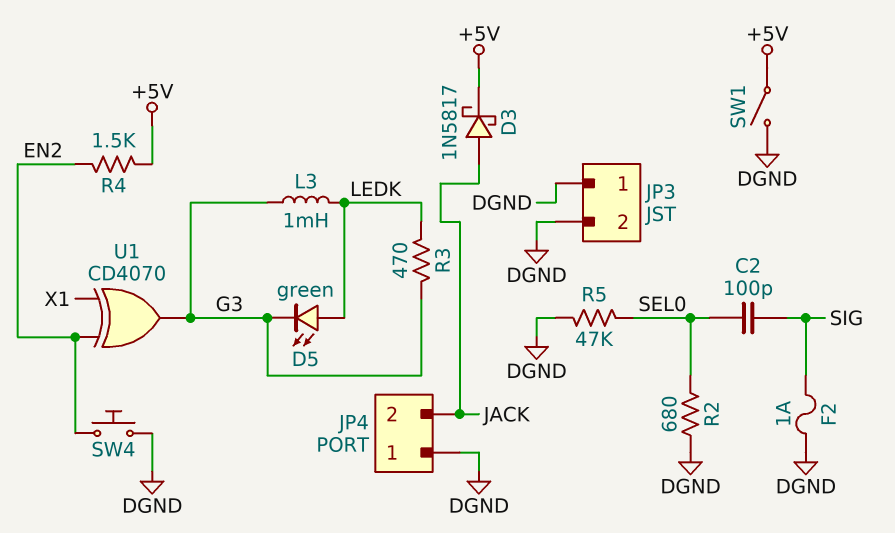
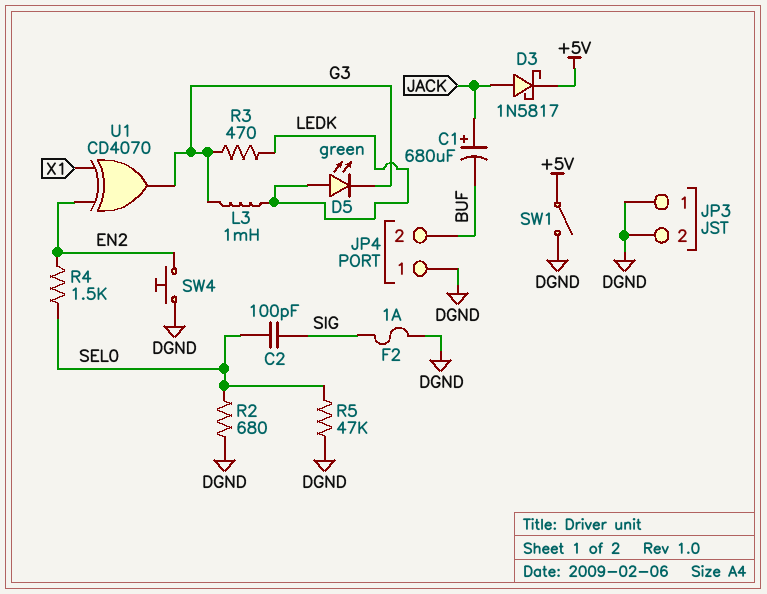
C1: none -> 680uF (plus JACK, minus BUF)
JP4 pin 2: JACK -> BUF
R4: 1.5k (+5V, EN2) -> 1.5k (EN2, SEL0)

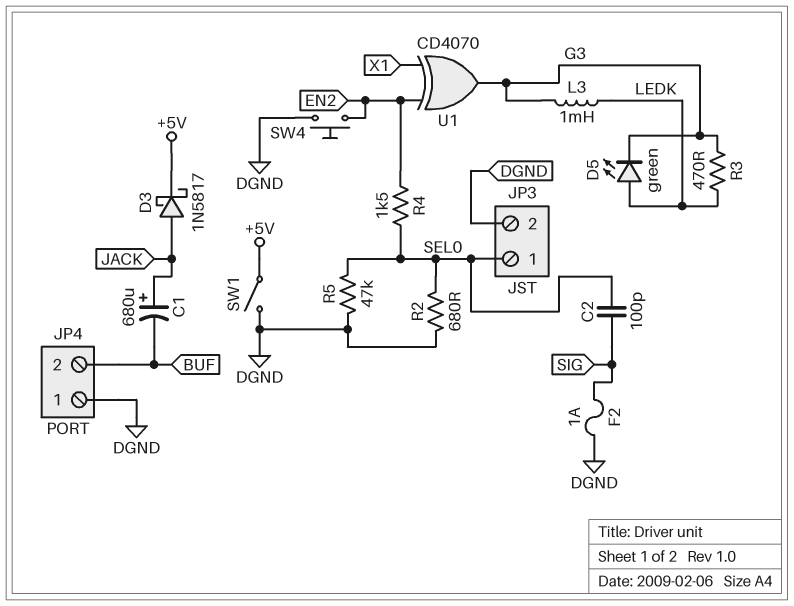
JP3 pin 1: DGND -> SEL0

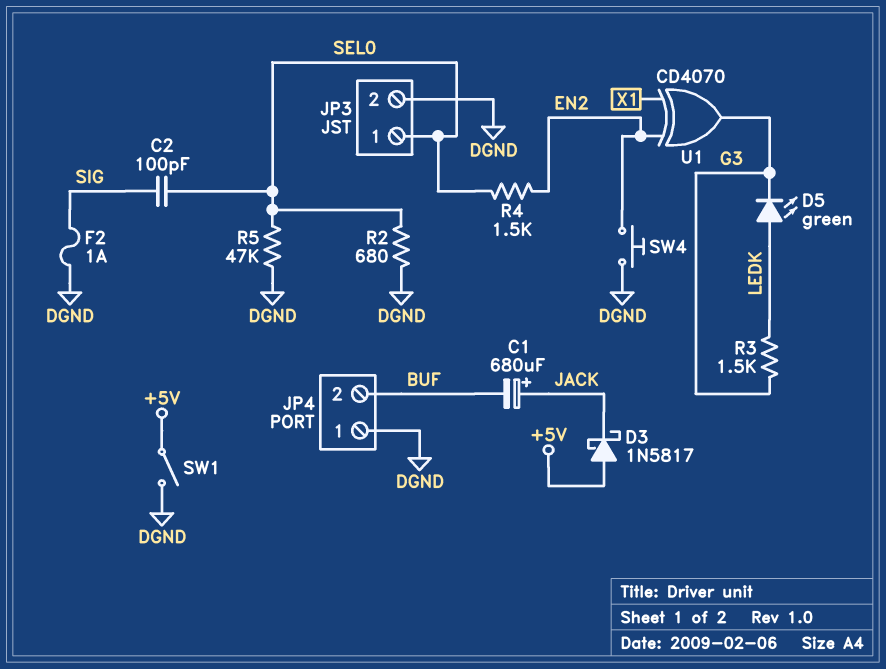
D3: schottky 1N5817 (A JACK, K +5V) -> schottky 1N5817 (A +5V, K JACK)
L3: 1mH (G3, LEDK) -> none
R3: 470 (G3, LEDK) -> 1.5k (G3, LEDK)

